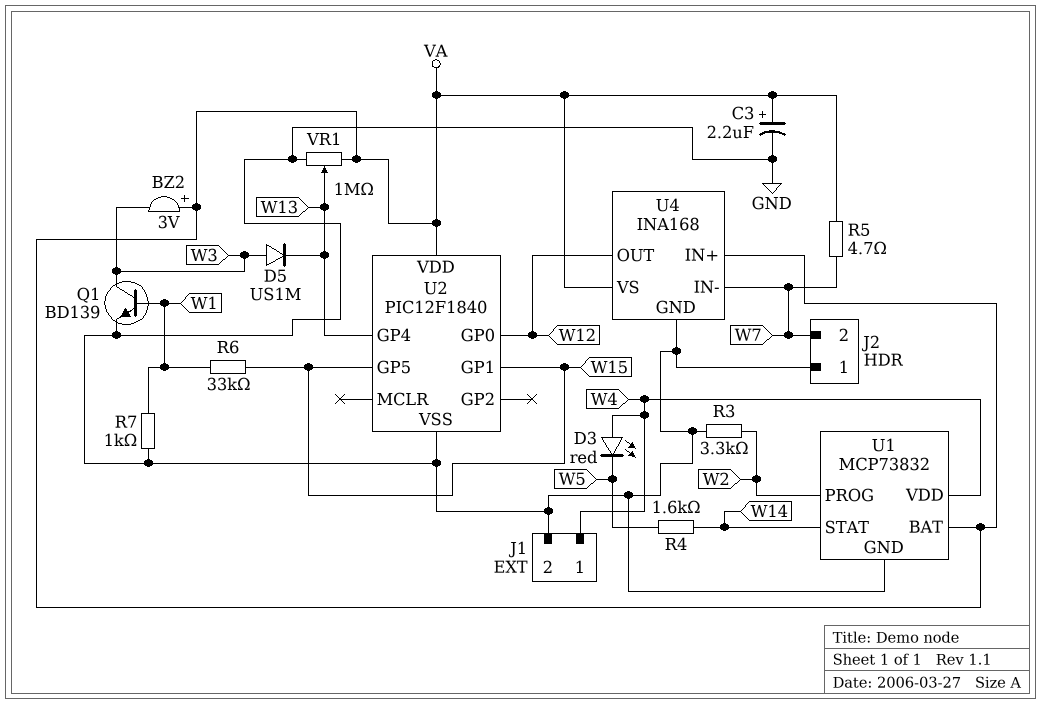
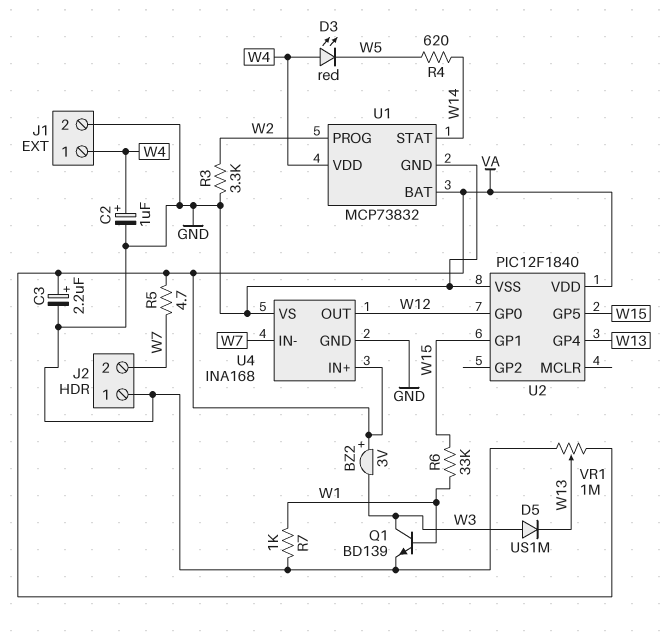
C2: none -> 1uF (plus W4, minus GND)
R4: 1.6k (W5, W14) -> 620 (W5, W14)
U4 pin VS: VA -> GND

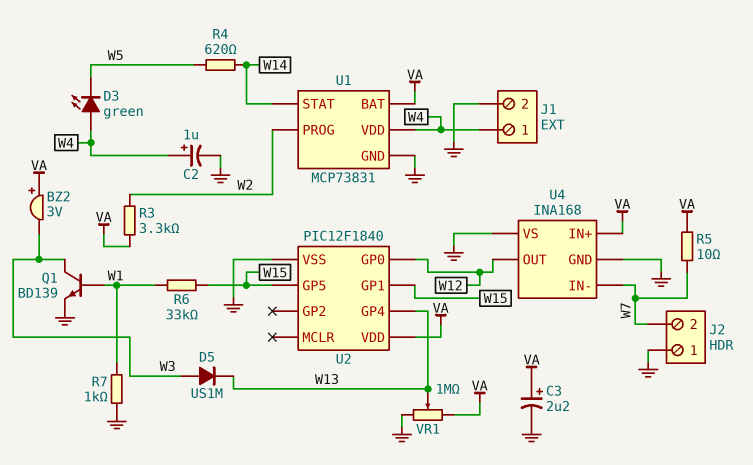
D3: LED red (A W4, K W5) -> LED green (A W4, K W5)
R3: 3.3k (GND, W2) -> 3.3k (VA, W2)
R5: 4.7 (VA, W7) -> 10 (VA, W7)
U1: MCP73832 -> MCP73831

